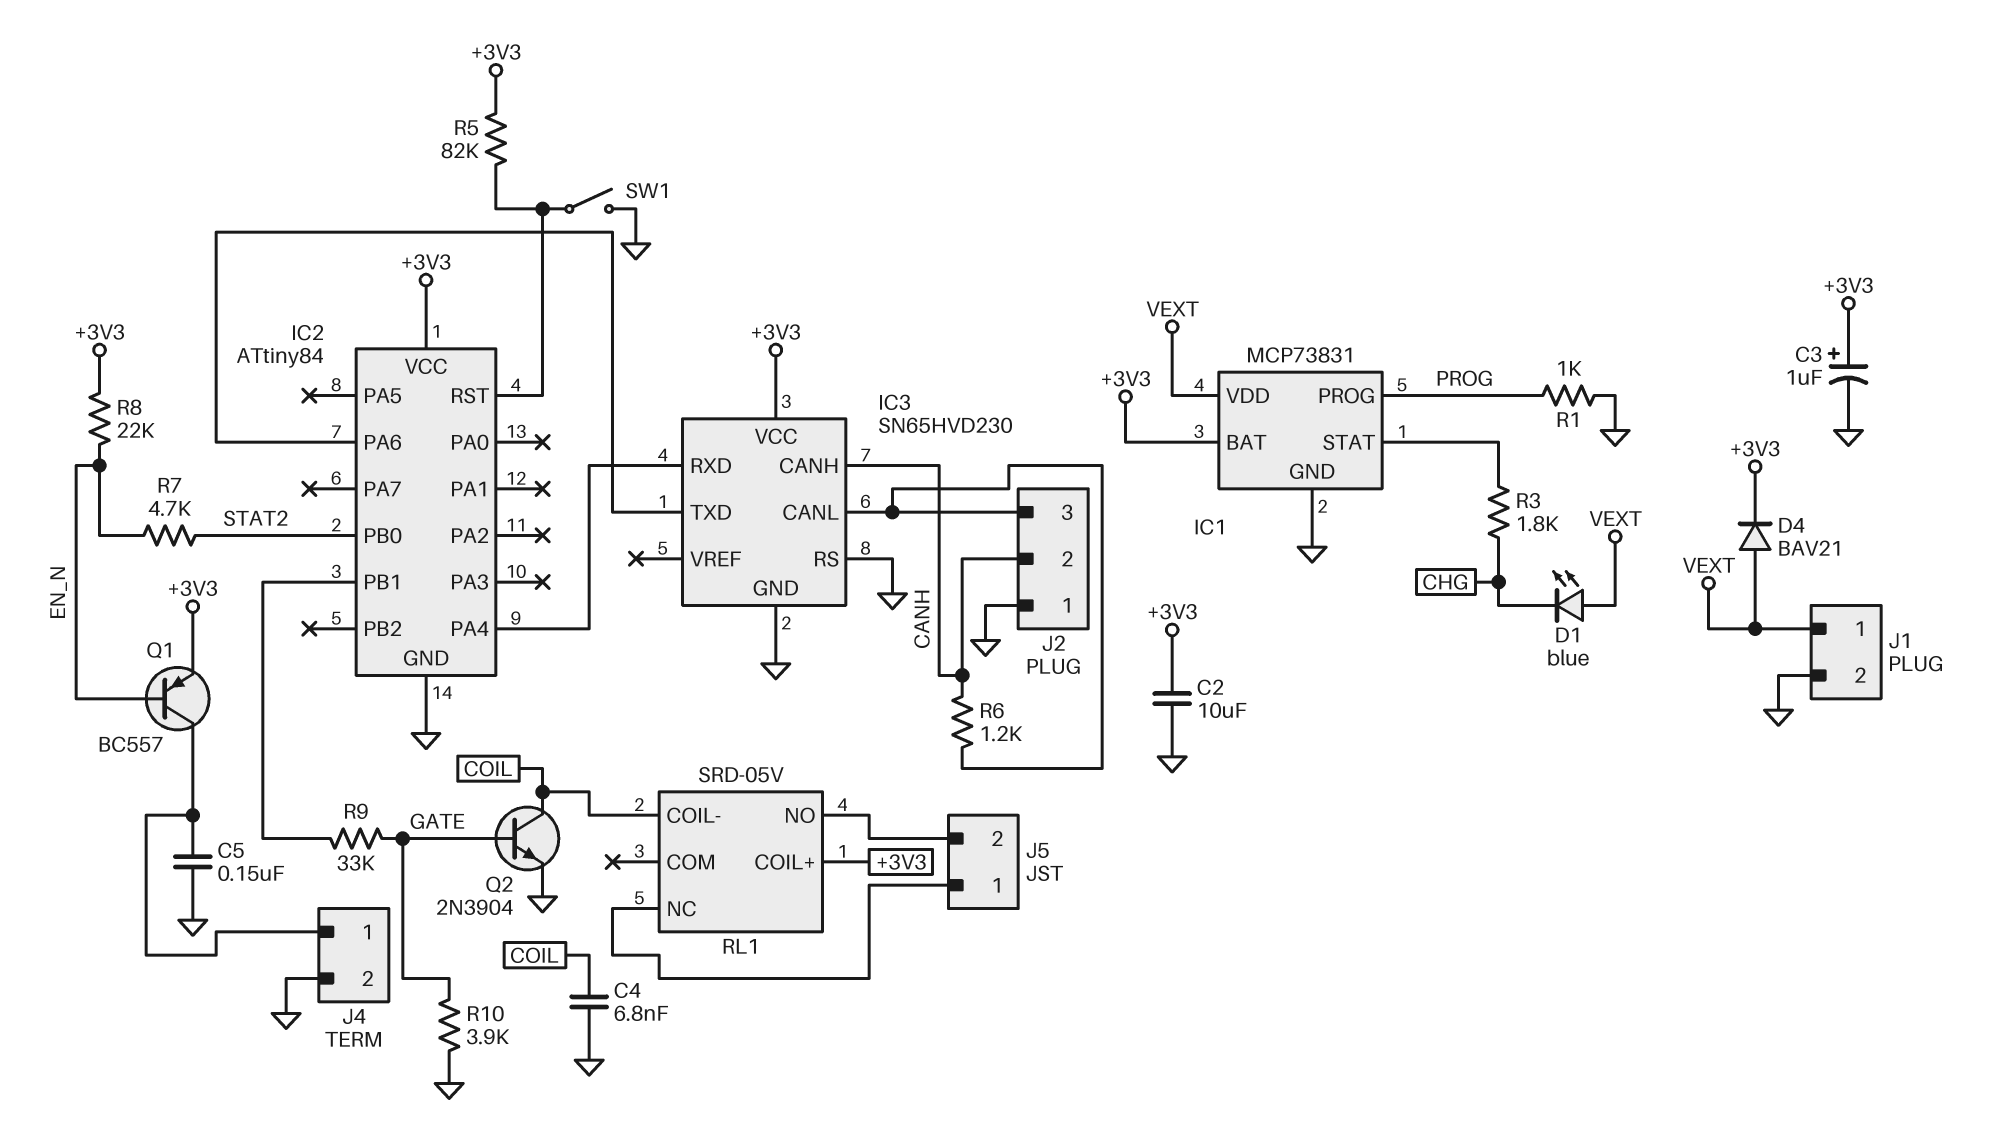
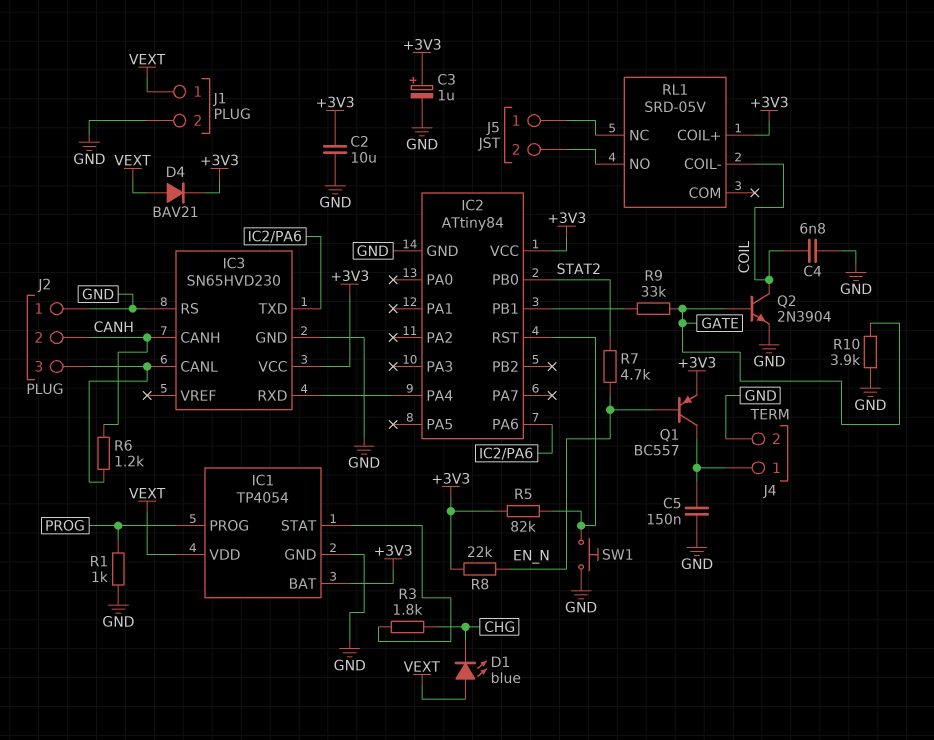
IC1: MCP73831 -> TP4054
SW1: switch (GND, IC2/RST) -> button (GND, IC2/RST)

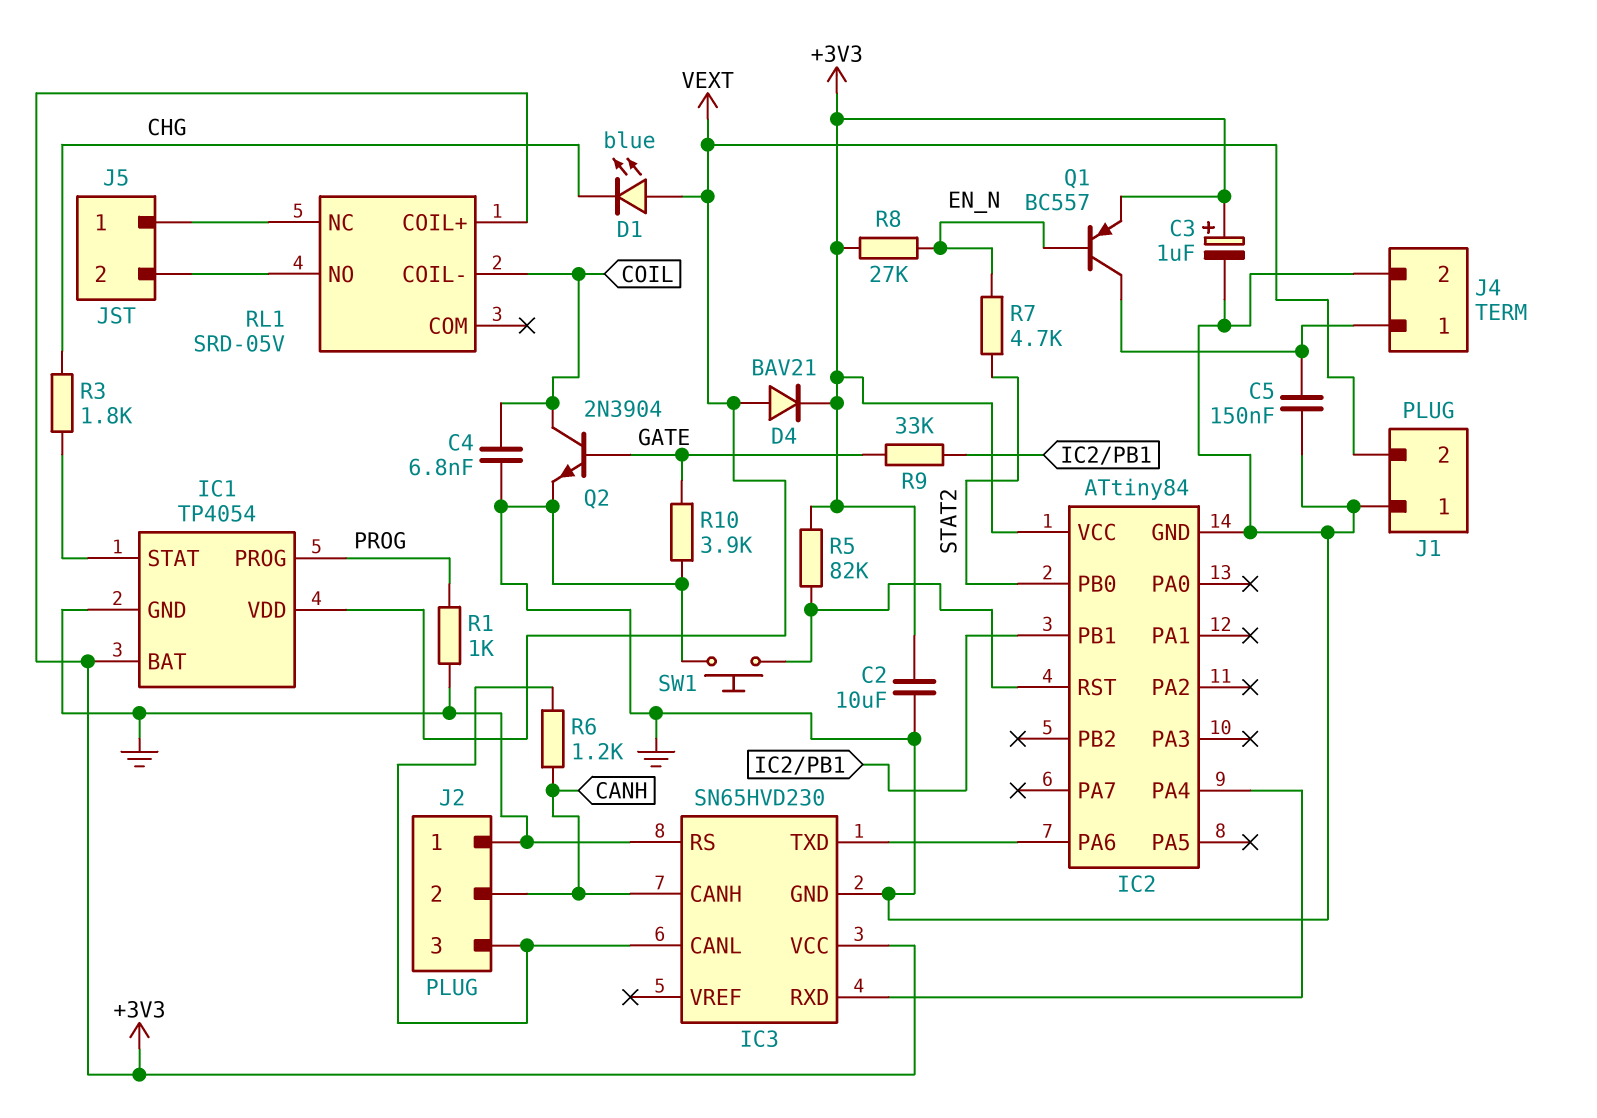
J1 pin 1: VEXT -> GND
J1 pin 2: GND -> VEXT
R8: 22k (+3V3, EN_N) -> 27k (+3V3, EN_N)

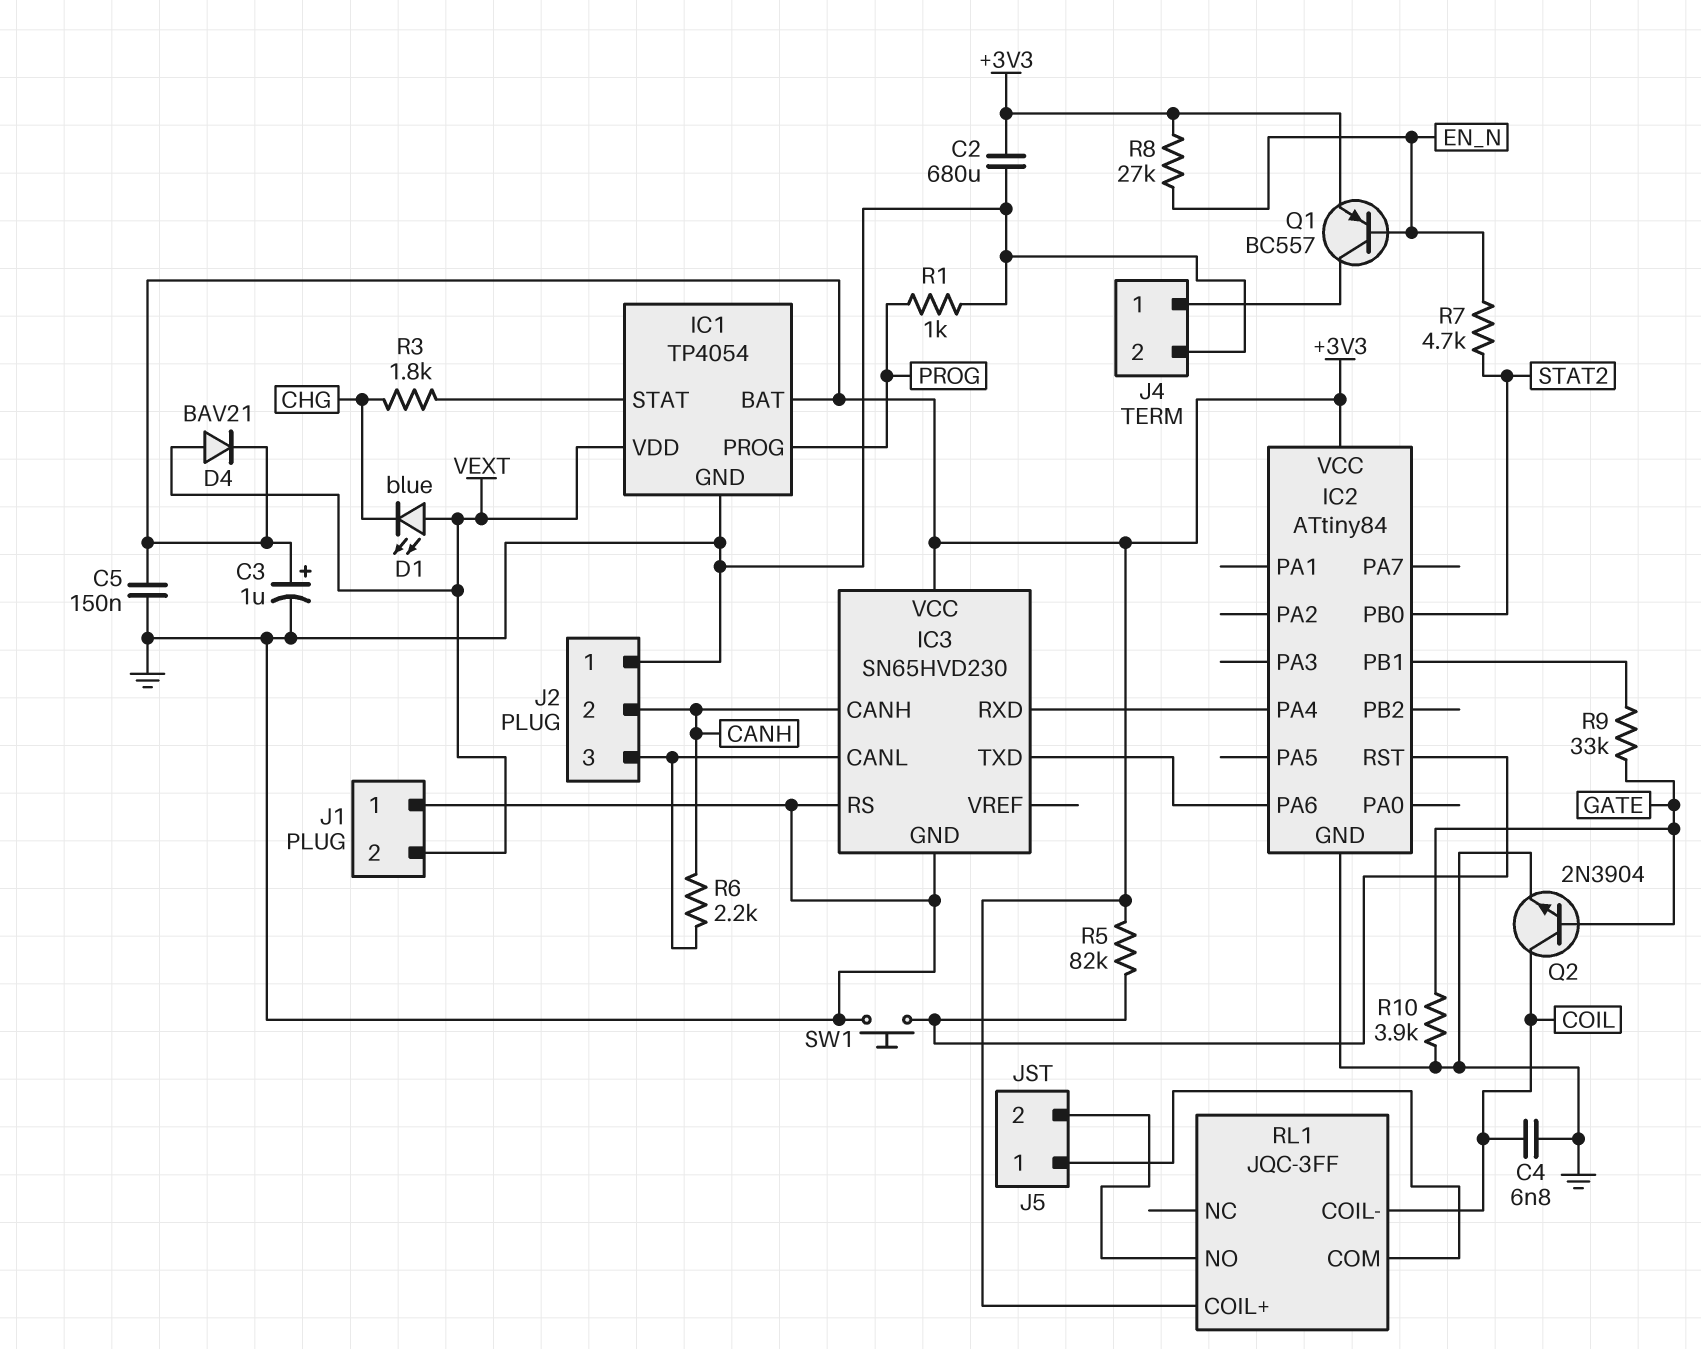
C2: 10uF (+3V3, GND) -> 680uF (+3V3, GND)
C5: 150nF (GND, J4/1) -> 150nF (+3V3, GND)
R6: 1.2k (CANH, IC3/CANL) -> 2.2k (CANH, IC3/CANL)
RL1: SRD-05V -> JQC-3FF
RL1 pin COM: none -> J5/1
RL1 pin NC: J5/1 -> none

